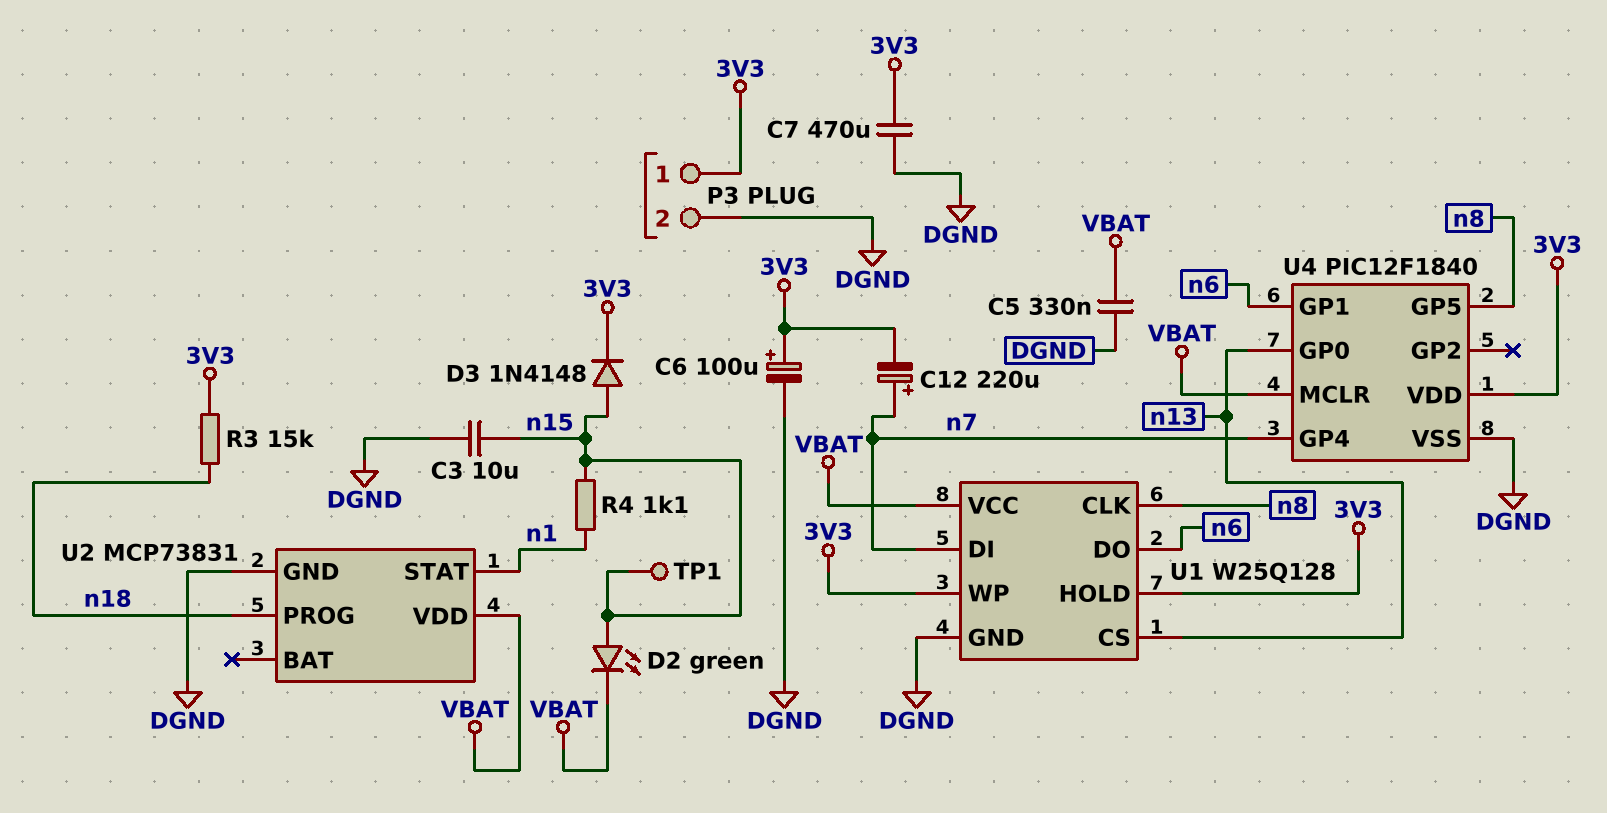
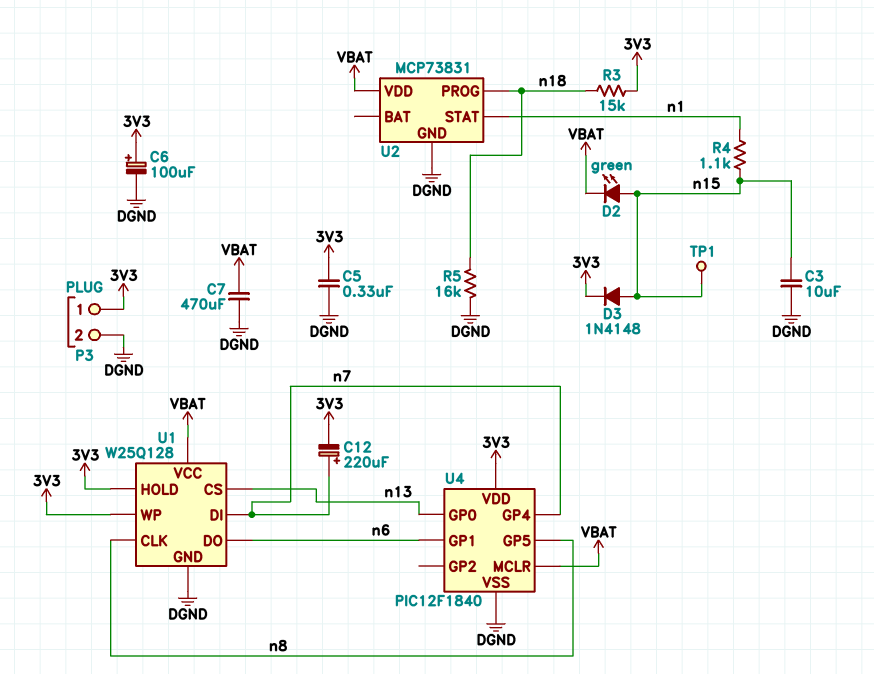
C5: 330nF (DGND, VBAT) -> 330nF (3V3, DGND)
C7: 470uF (3V3, DGND) -> 470uF (DGND, VBAT)
R5: none -> 16k (DGND, n18)

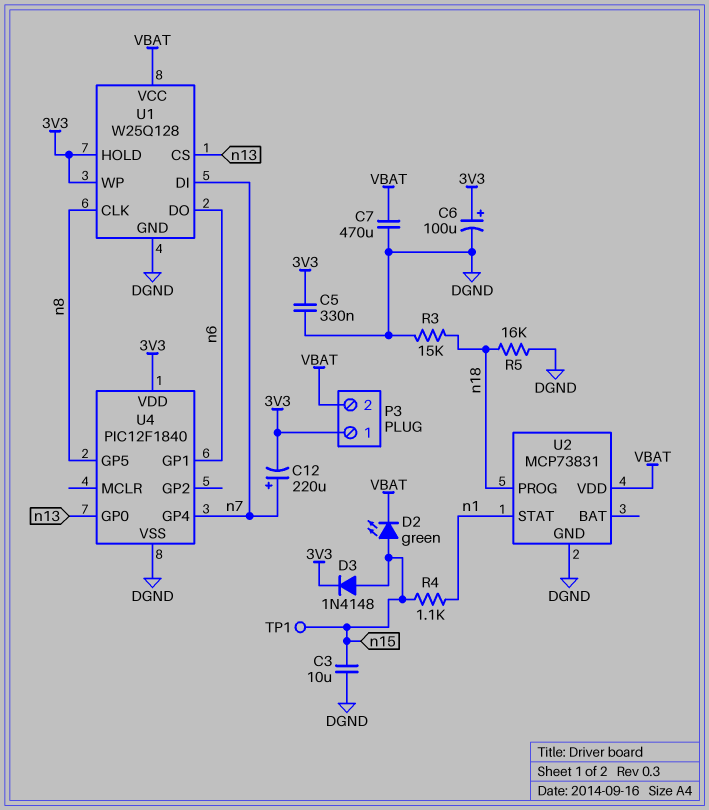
P3 pin 2: DGND -> VBAT
R3: 15k (3V3, n18) -> 15k (DGND, n18)
U4 pin MCLR: VBAT -> none

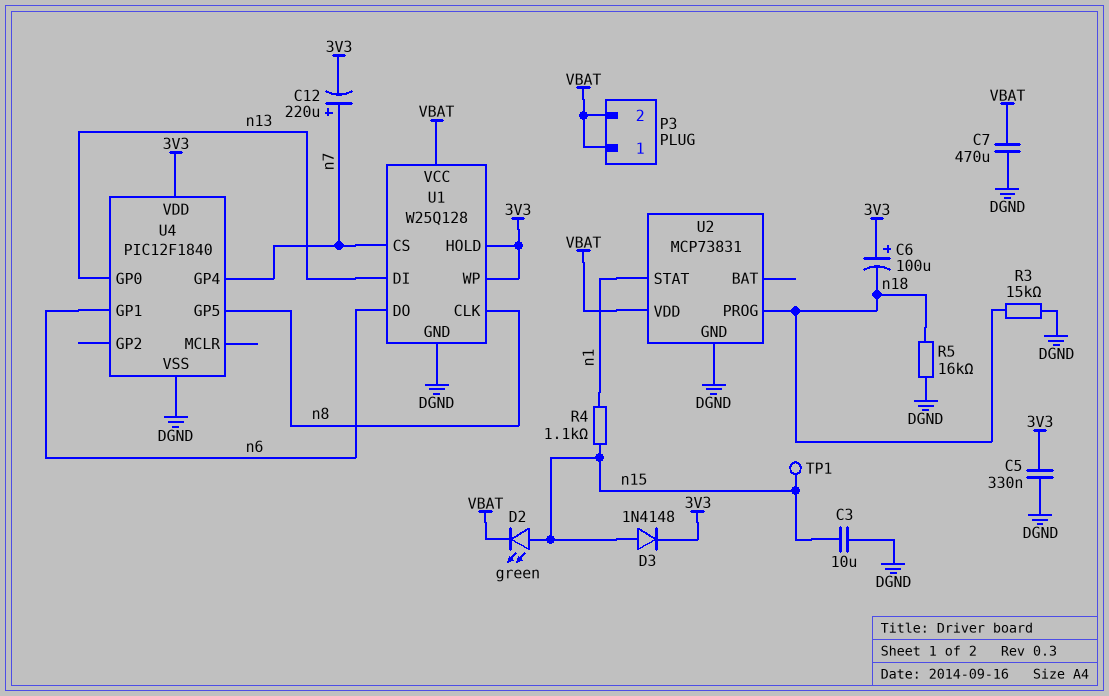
C6: 100uF (plus 3V3, minus DGND) -> 100uF (plus 3V3, minus n18)
P3 pin 1: 3V3 -> VBAT
U1 pin CS: n13 -> n7
U1 pin DI: n7 -> n13

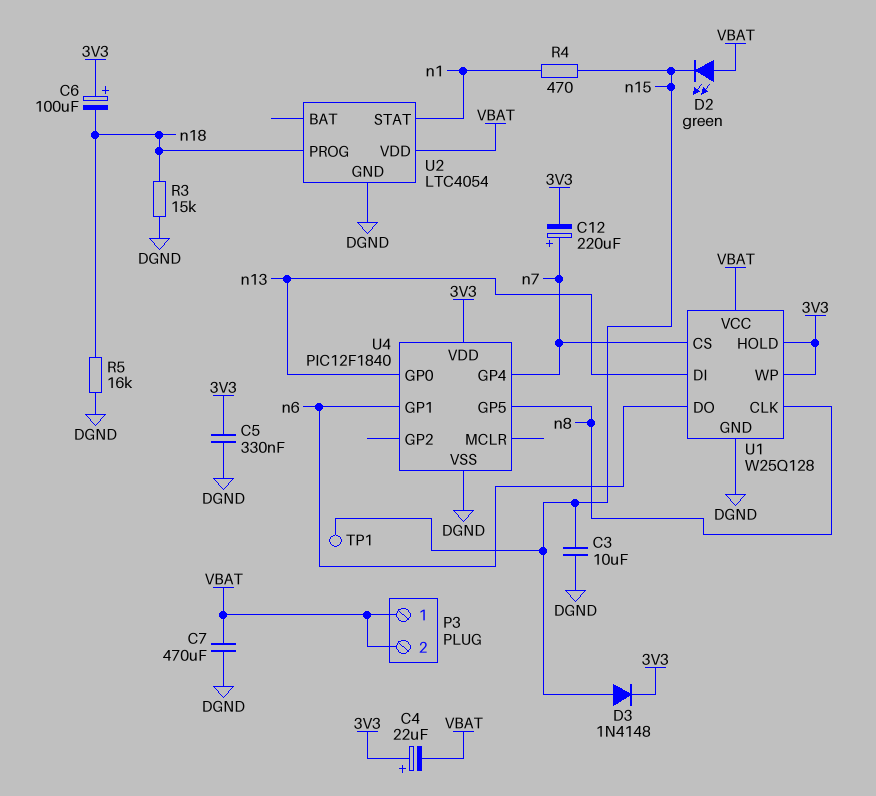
C4: none -> 22uF (plus 3V3, minus VBAT)
D2: LED green (A n15, K VBAT) -> LED green (A VBAT, K n15)
R4: 1.1k (n1, n15) -> 470 (n1, n15)
U2: MCP73831 -> LTC4054

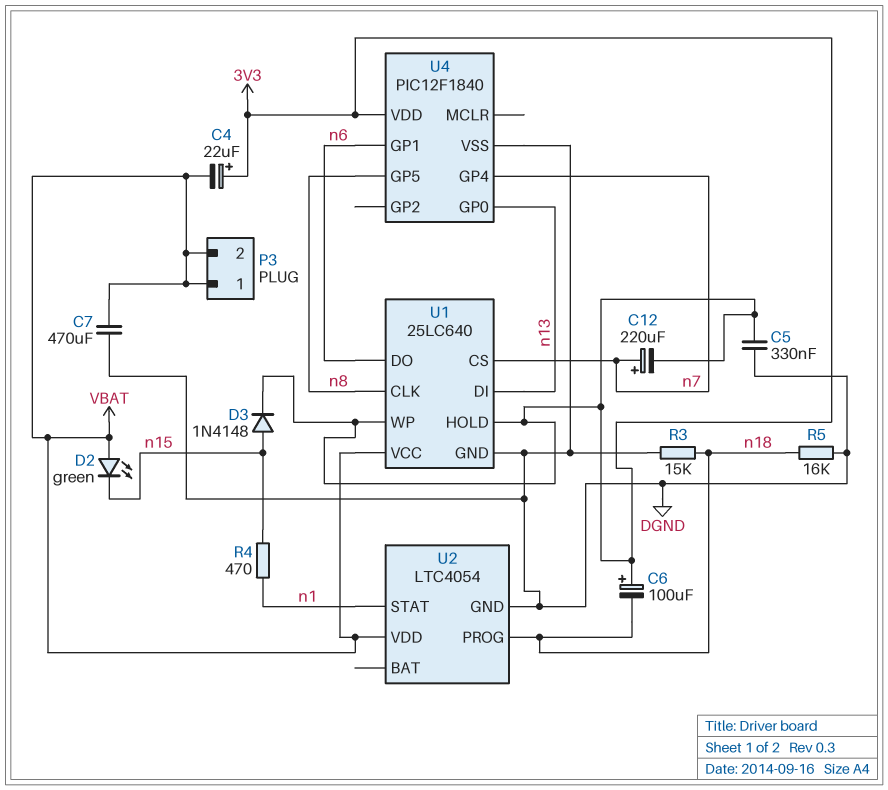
C3: 10uF (DGND, n15) -> none
TP1: test point (n15) -> none
U1: W25Q128 -> 25LC640

